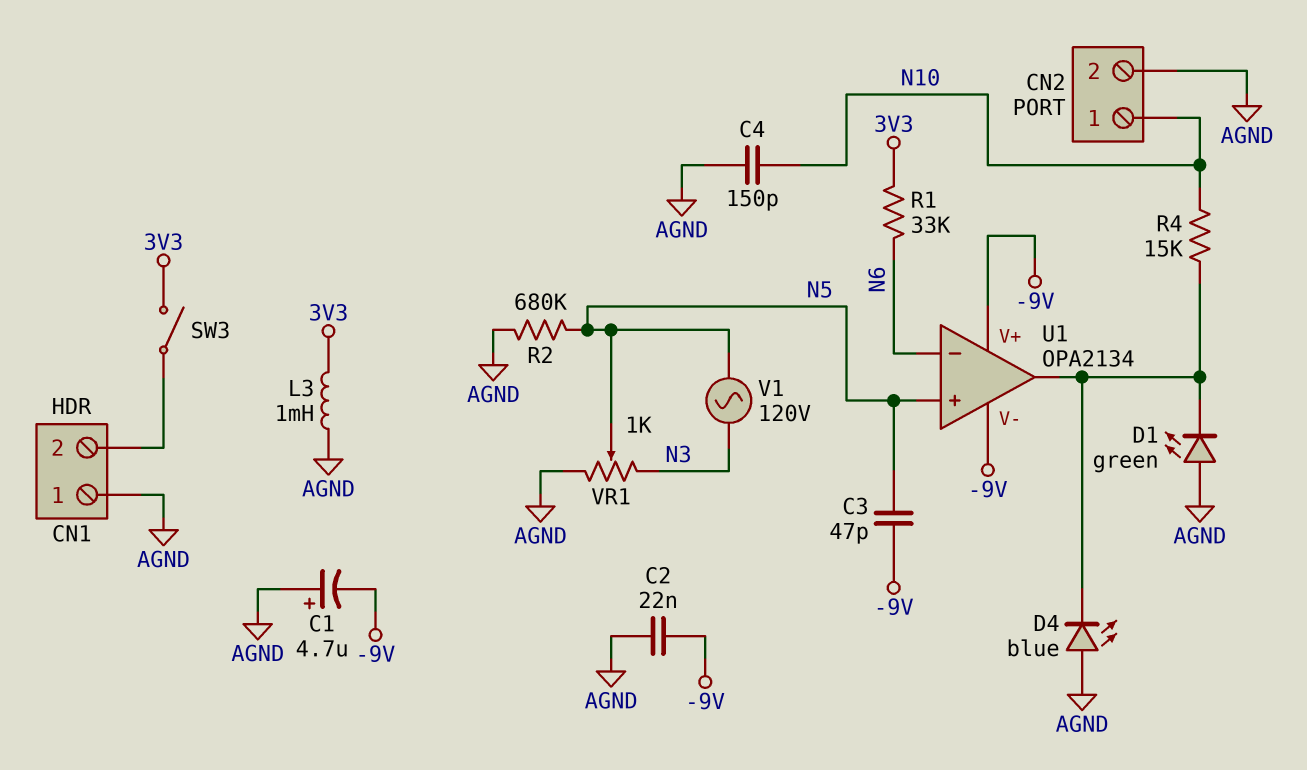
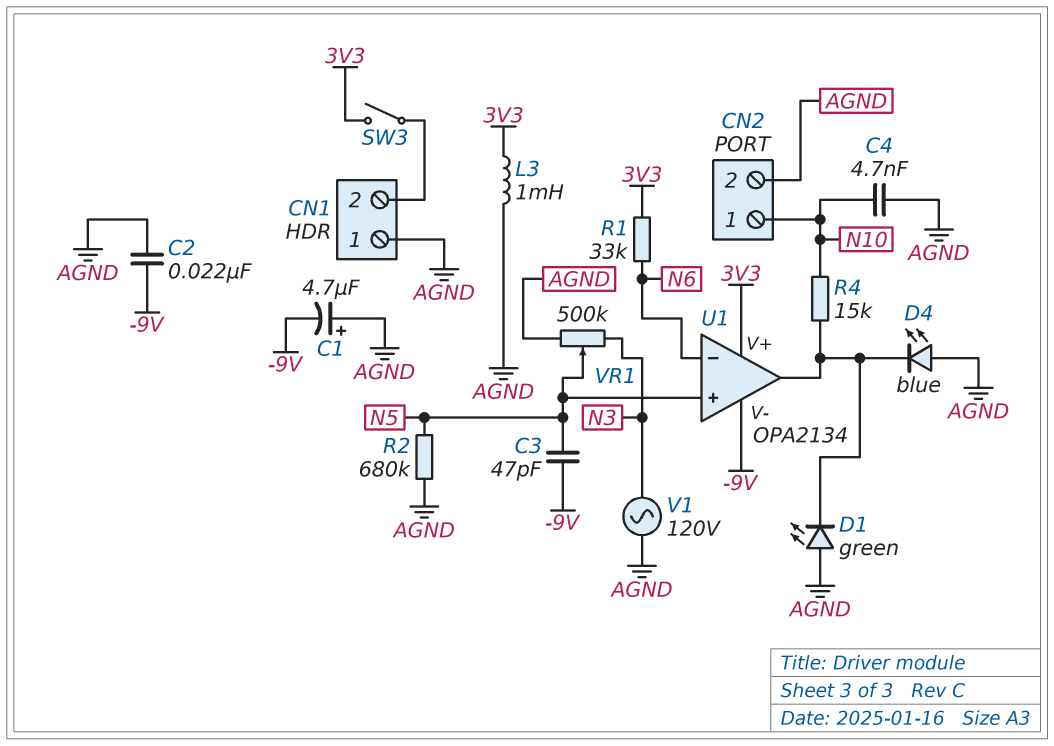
C4: 150pF (AGND, N10) -> 4.7nF (AGND, N10)
U1 pin V+: -9V -> 3V3
V1: AC 120V (N3, N5) -> AC 120V (AGND, N3)
VR1: 1k (AGND, N3, wiper N5) -> 500k (AGND, N3, wiper N5)

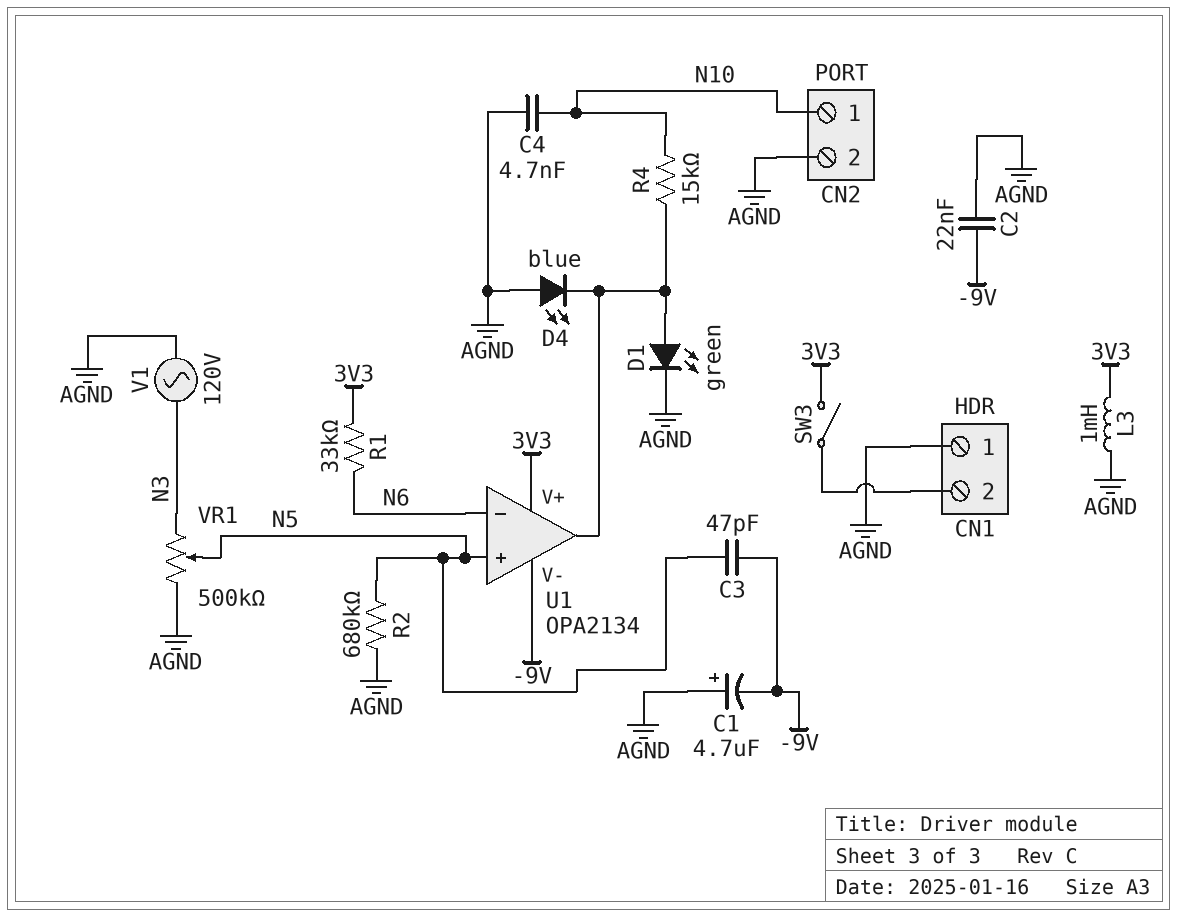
D1: LED green (A AGND, K U1/out) -> LED green (A U1/out, K AGND)

